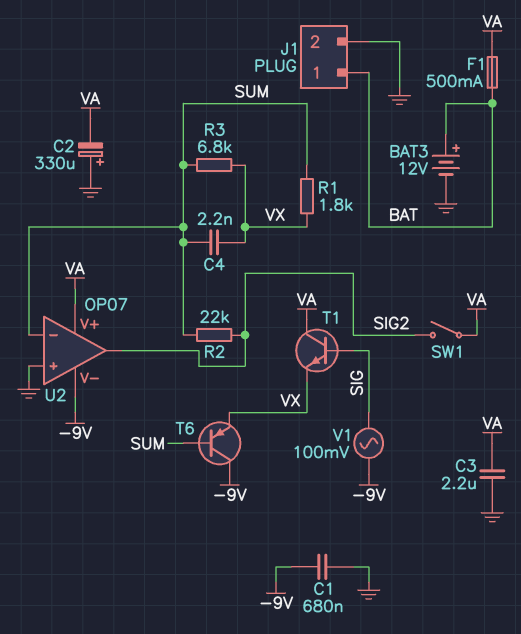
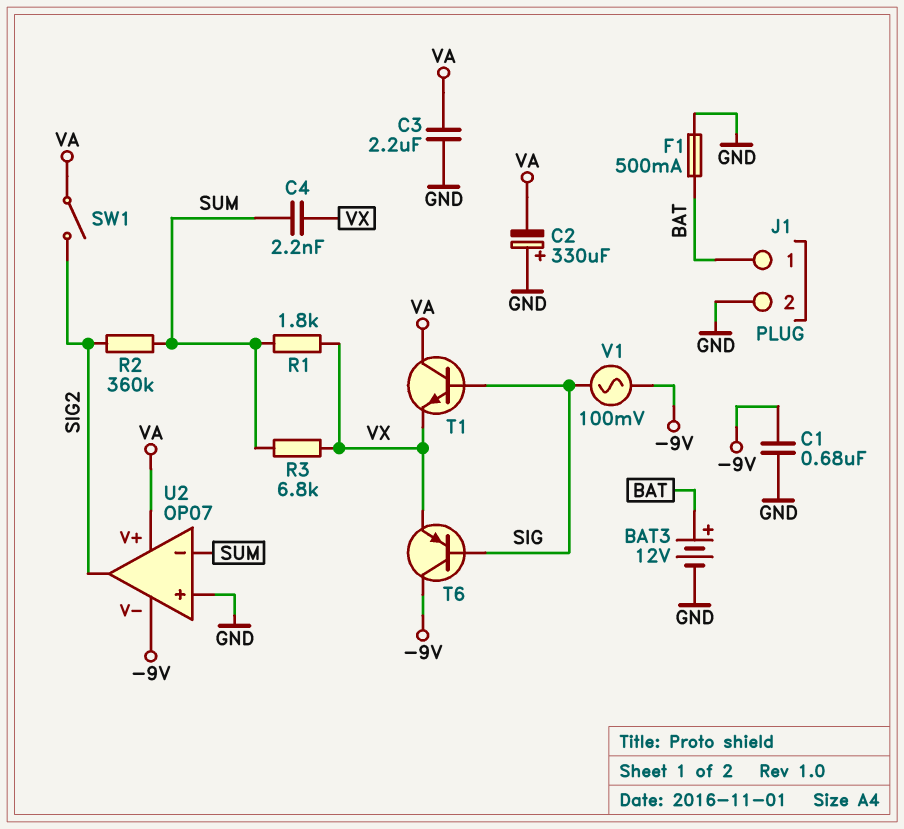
F1: 500mA (BAT, VA) -> 500mA (BAT, GND)
R2: 22k (SIG2, SUM) -> 360k (SIG2, SUM)
T6: PNP (B SUM, C -9V, E VX) -> PNP (B SIG, C -9V, E VX)

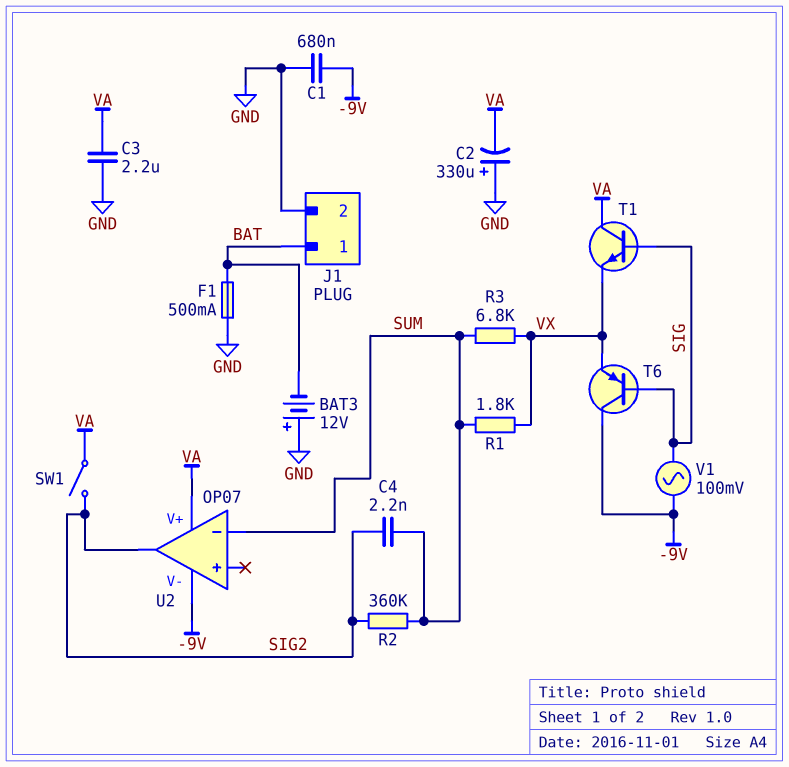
BAT3: 12V (plus BAT, minus GND) -> 12V (plus GND, minus BAT)
C4: 2.2nF (SUM, VX) -> 2.2nF (SIG2, SUM)
U2 pin in+: GND -> none

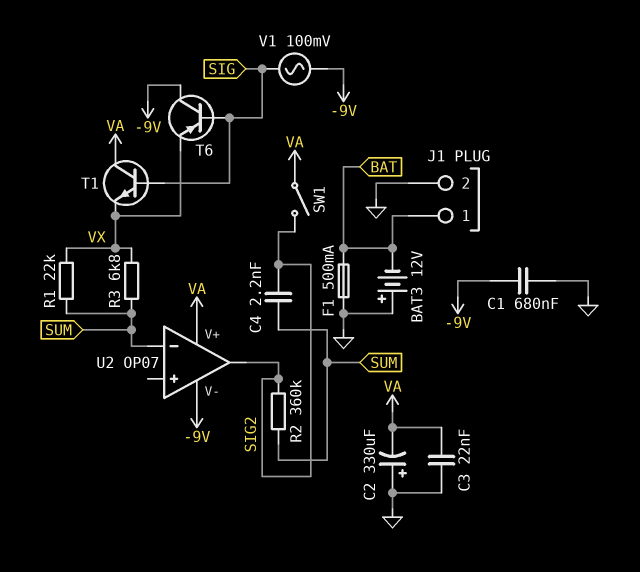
C3: 2.2uF (GND, VA) -> 22nF (GND, VA)
R1: 1.8k (SUM, VX) -> 22k (SUM, VX)

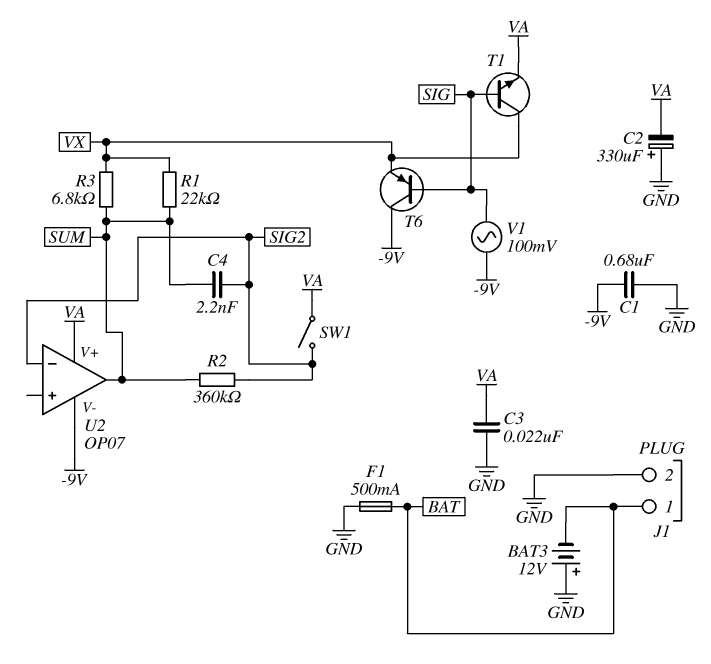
T1: NPN (B SIG, C VA, E VX) -> NPN (B SIG, C VX, E VA)
U2 pin in-: SUM -> SIG2
U2 pin out: SIG2 -> SUM

